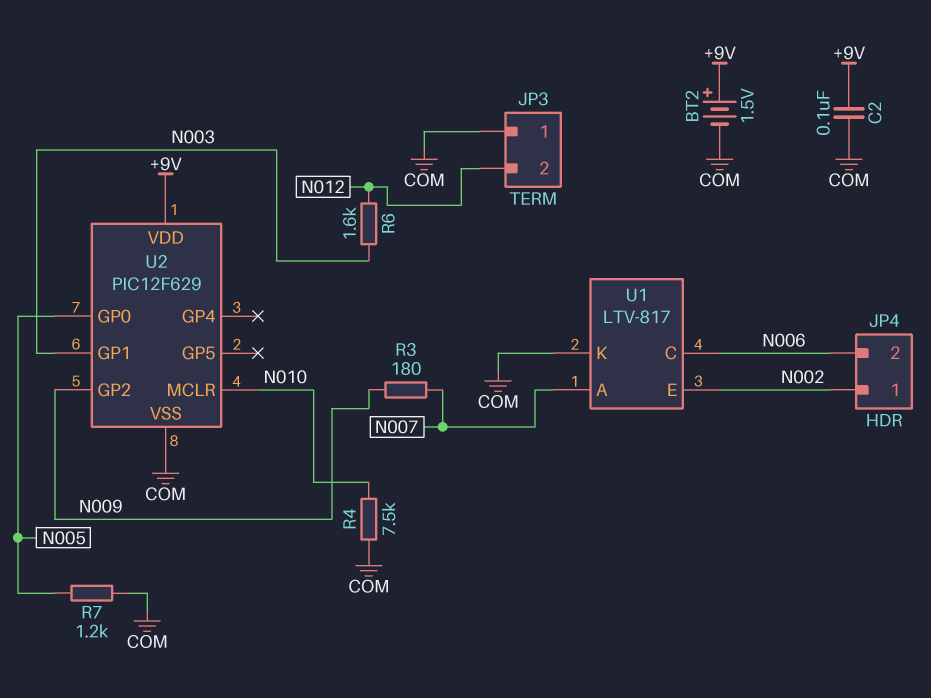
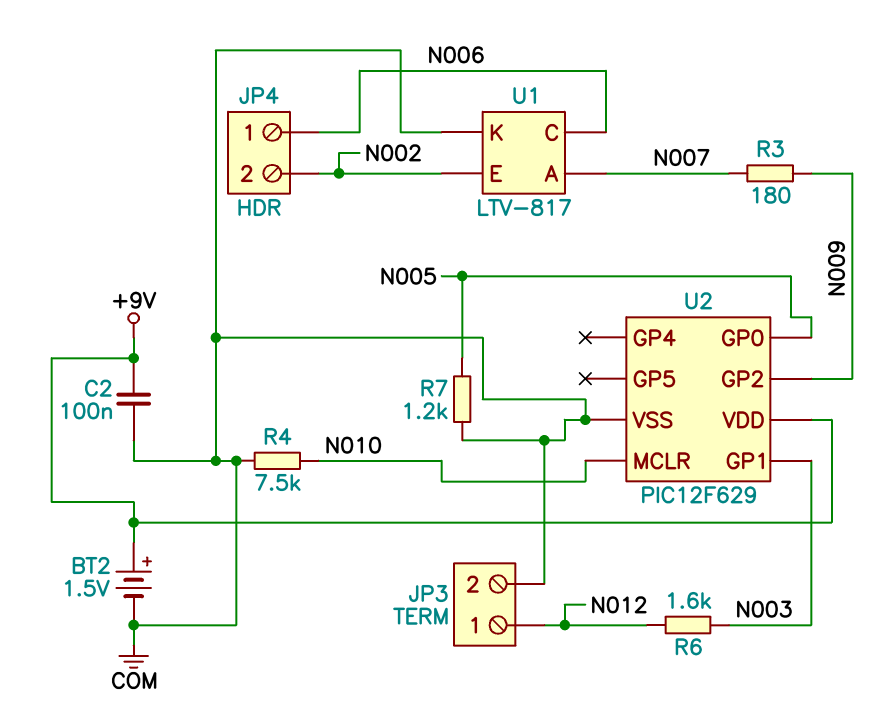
JP3 pin 1: COM -> N012
JP3 pin 2: N012 -> COM
JP4 pin 1: N002 -> N006
JP4 pin 2: N006 -> N002

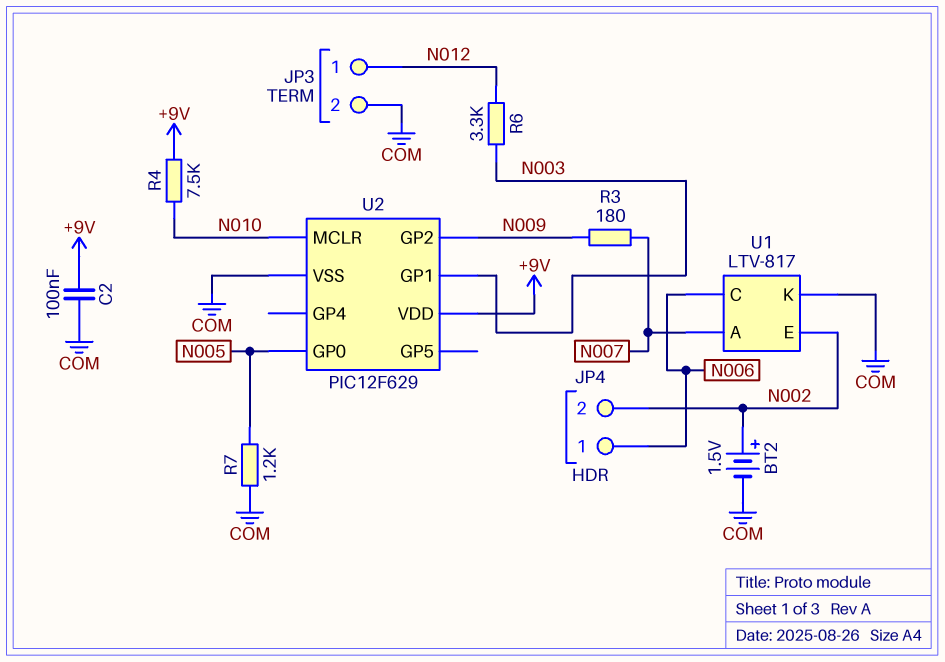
BT2: 1.5V (plus +9V, minus COM) -> 1.5V (plus N002, minus COM)
R4: 7.5k (COM, N010) -> 7.5k (+9V, N010)
R6: 1.6k (N003, N012) -> 3.3k (N003, N012)

